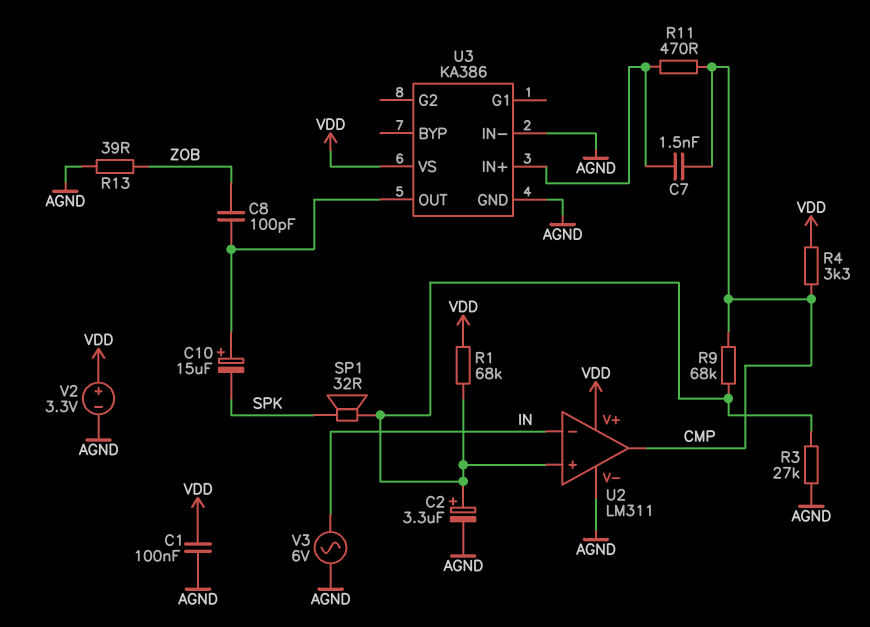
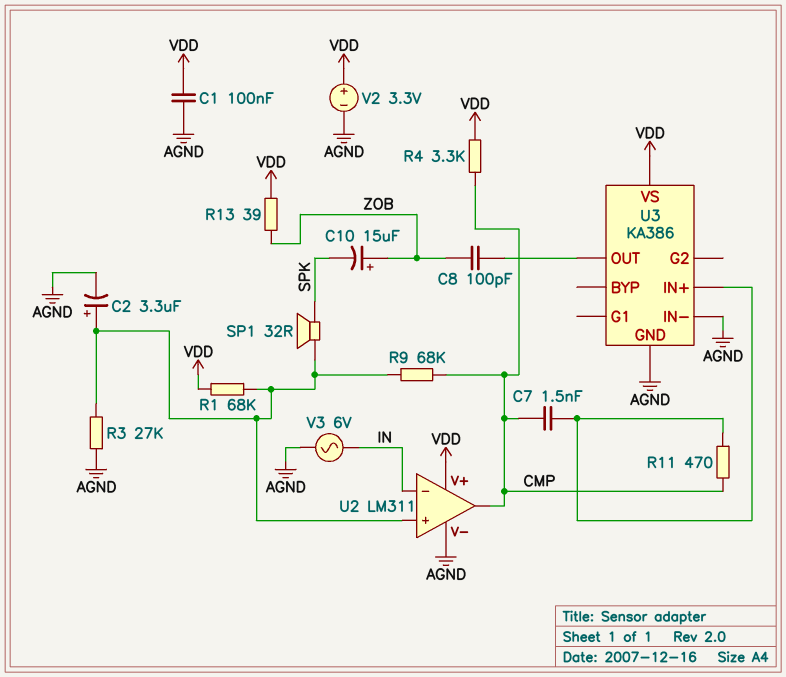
C10: 15uF (plus U3/OUT, minus SPK) -> 15uF (plus ZOB, minus SPK)
R13: 39 (AGND, ZOB) -> 39 (VDD, ZOB)

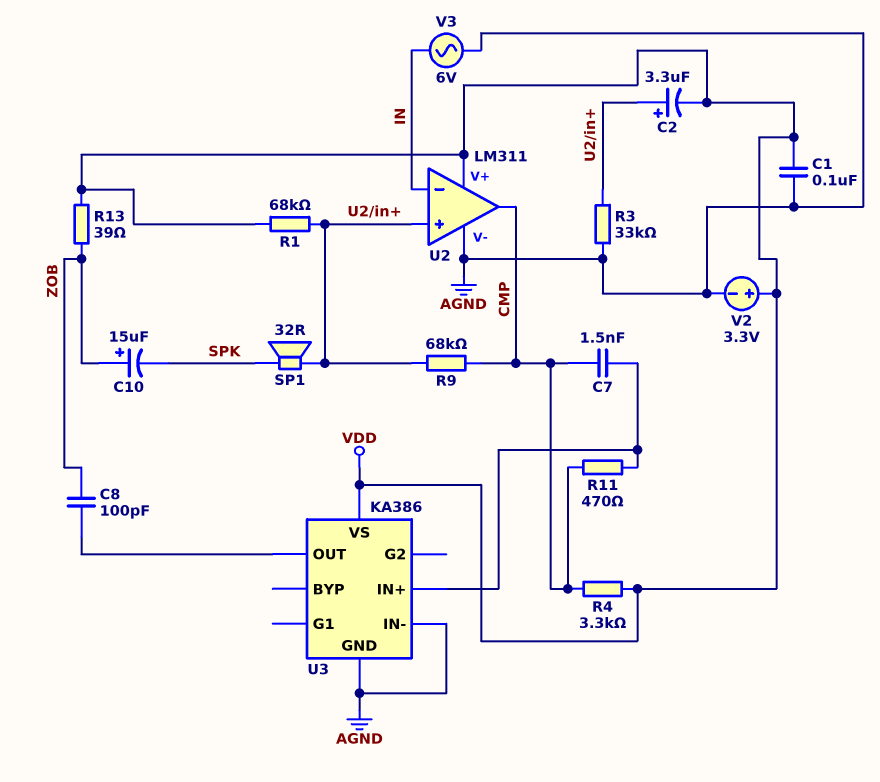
C2: 3.3uF (plus U2/in+, minus AGND) -> 3.3uF (plus U2/in+, minus VDD)
R3: 27k (AGND, U2/in+) -> 33k (AGND, U2/in+)

